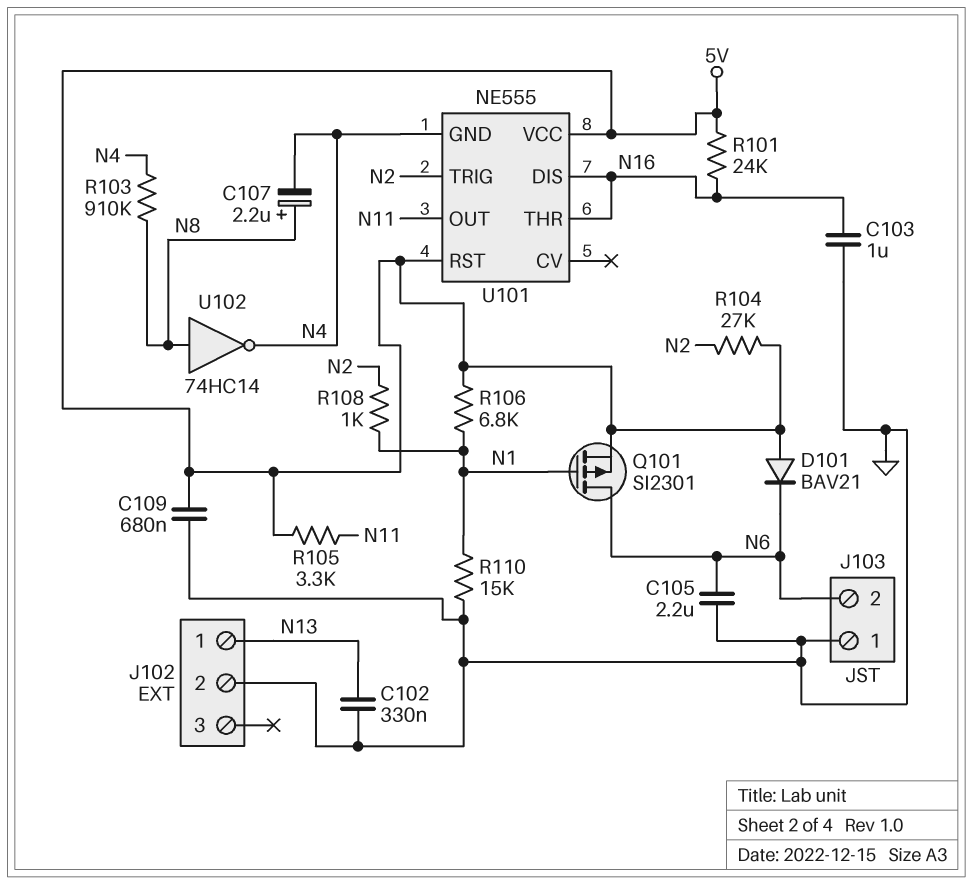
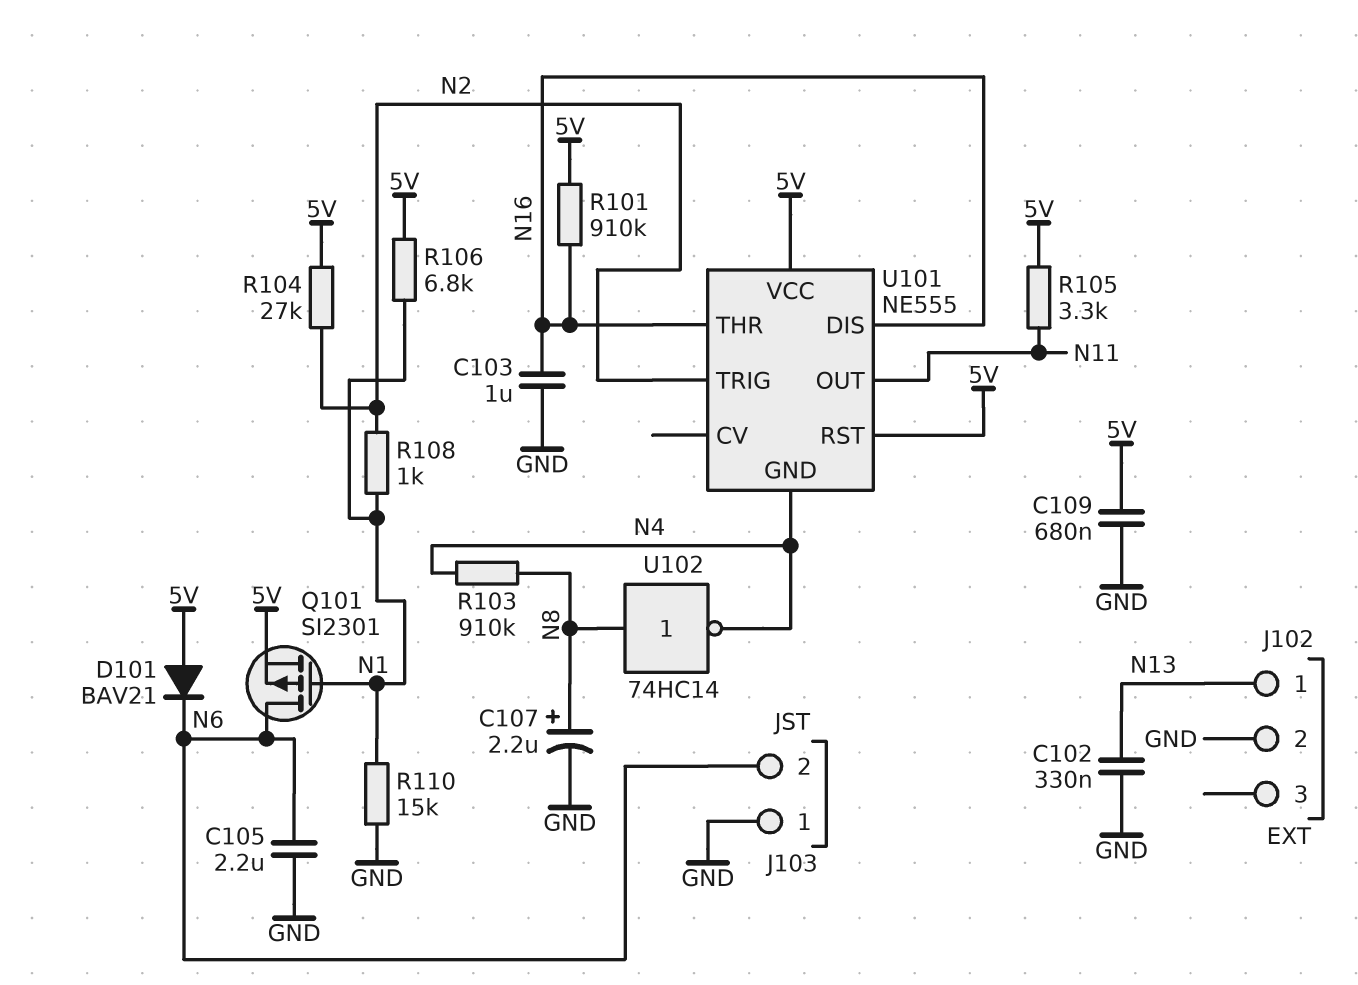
C107: 2.2uF (plus N8, minus N4) -> 2.2uF (plus N8, minus GND)
R101: 24k (5V, N16) -> 910k (5V, N16)

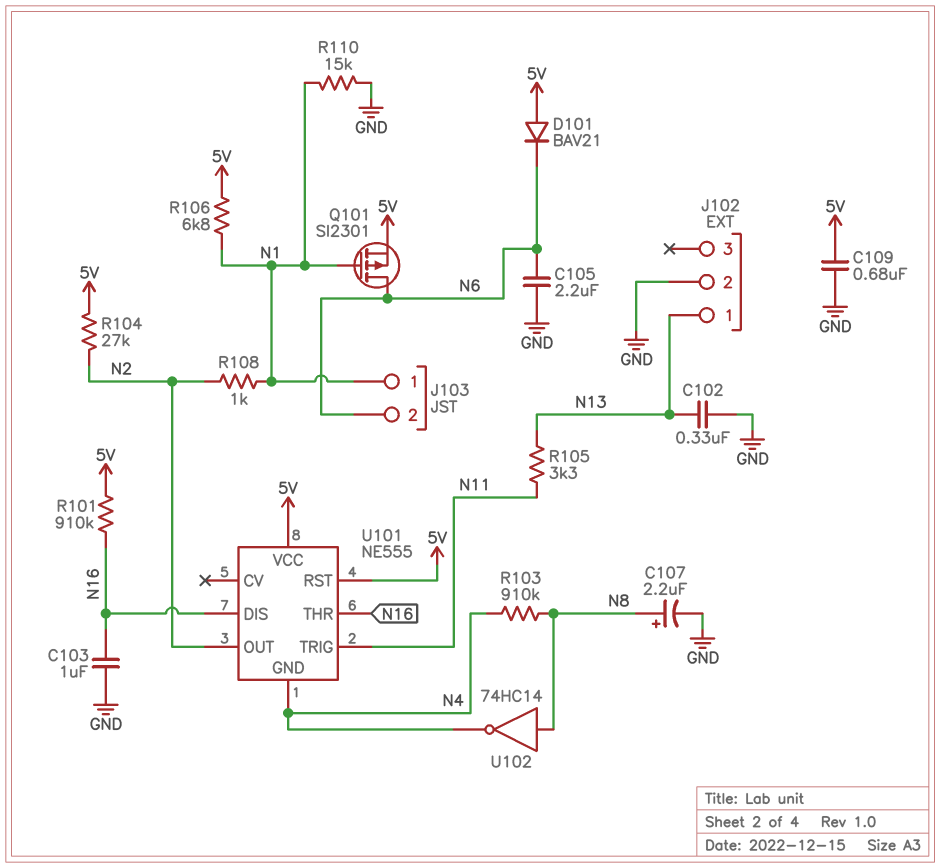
J103 pin 1: GND -> N1
R105: 3.3k (5V, N11) -> 3.3k (N11, N13)
U101 pin OUT: N11 -> N2
U101 pin TRIG: N2 -> N11

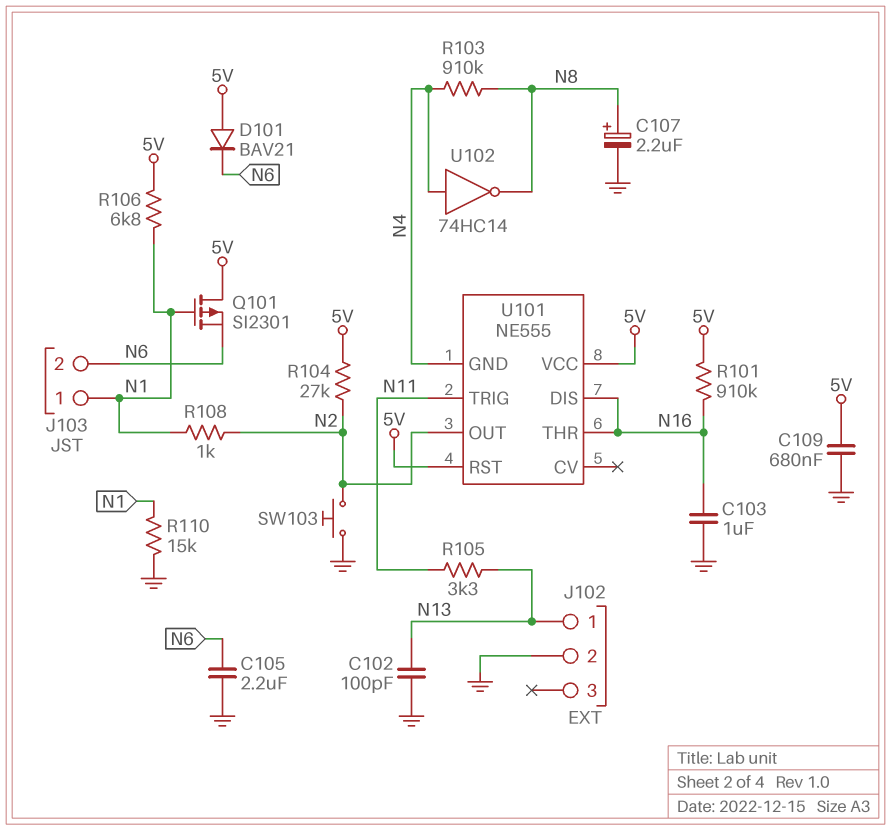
C102: 330nF (GND, N13) -> 100pF (GND, N13)
Q101: PMOS SI2301 (G N1, D N6, S 5V) -> PMOS SI2301 (G N1, D 5V, S N6)
SW103: none -> button (GND, N2)
U102: NOT 74HC14 (in N8, out N4) -> NOT 74HC14 (in N4, out N8)

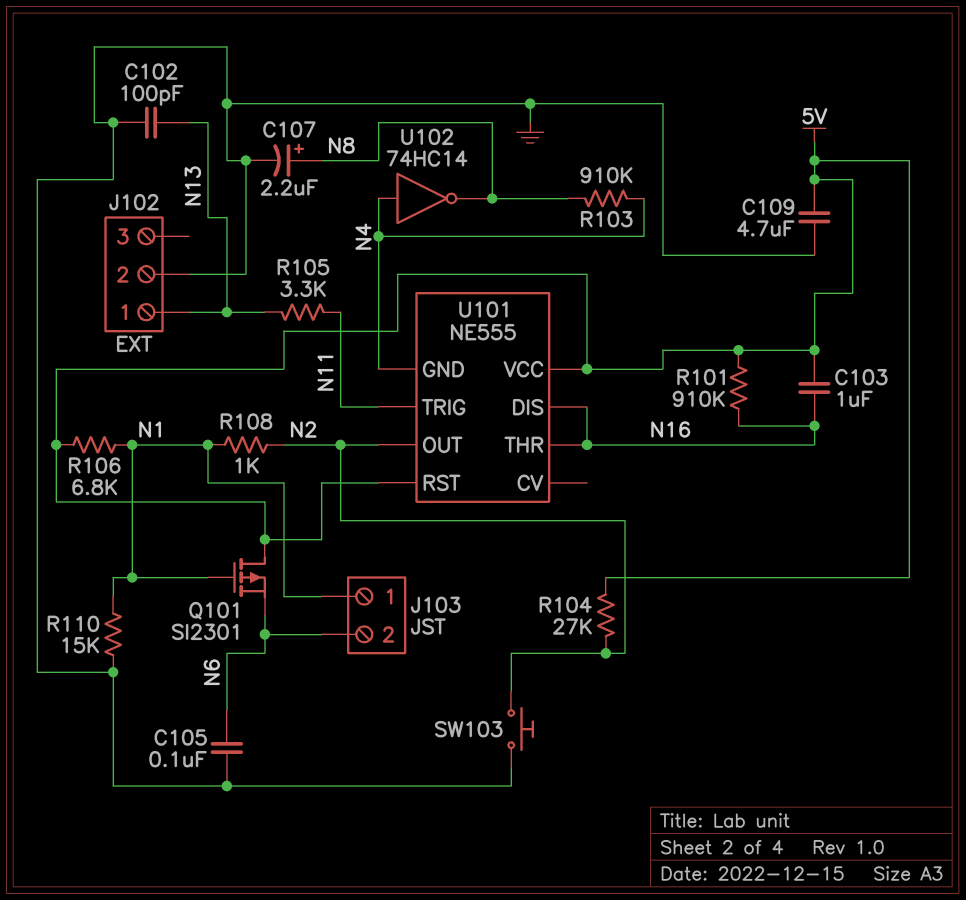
C103: 1uF (GND, N16) -> 1uF (5V, N16)
C105: 2.2uF (GND, N6) -> 100nF (GND, N6)
C109: 680nF (5V, GND) -> 4.7uF (5V, GND)
D101: diode BAV21 (A 5V, K N6) -> none

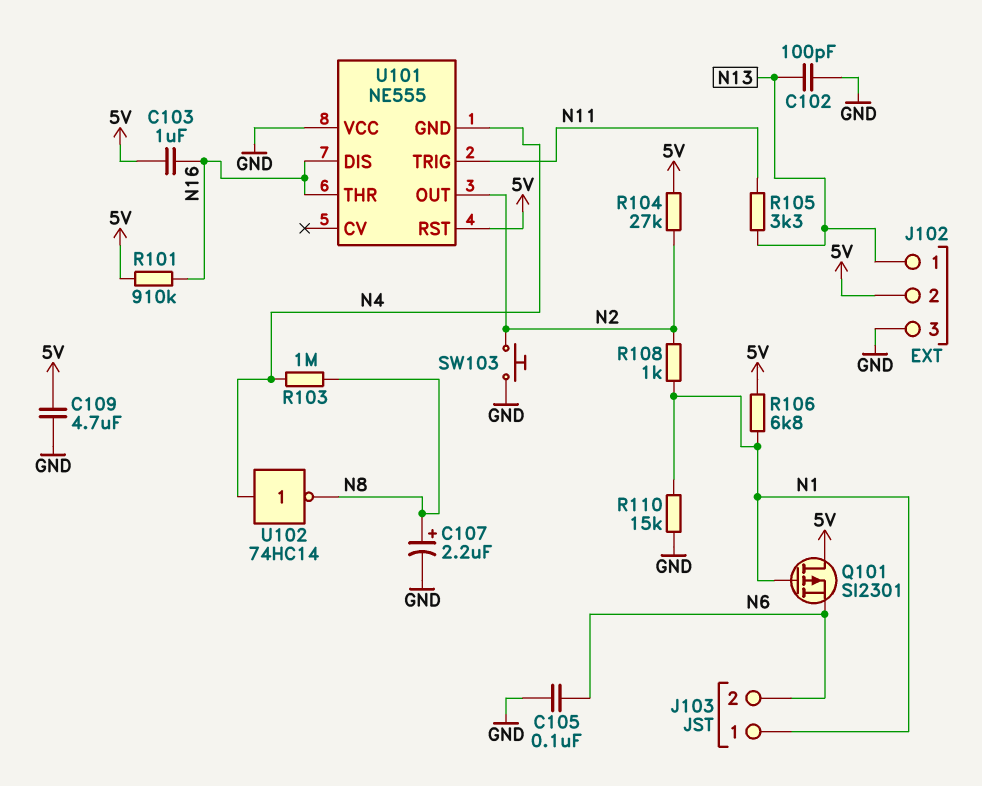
J102 pin 2: GND -> 5V
J102 pin 3: none -> GND
R103: 910k (N4, N8) -> 1M (N4, N8)
U101 pin VCC: 5V -> GND

